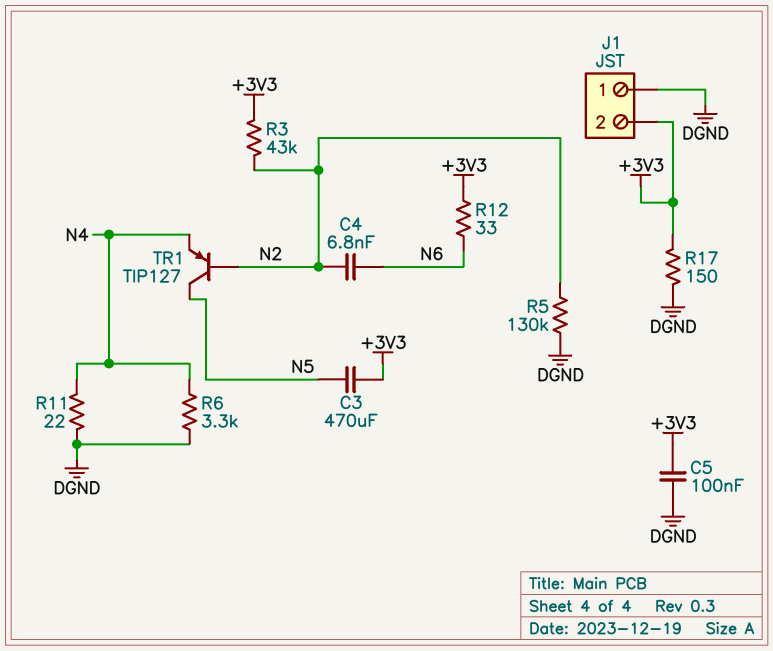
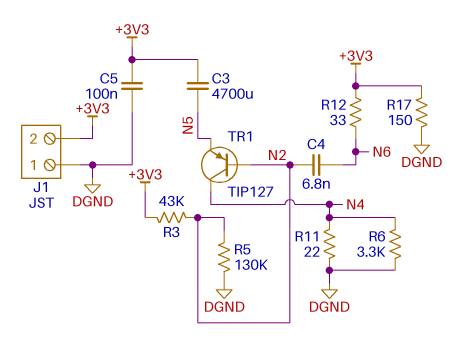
C3: 470uF (+3V3, N5) -> 4700uF (+3V3, N5)
TR1: PNP TIP127 (B N2, C N5, E N4) -> PNP TIP127 (B N2, C N4, E N5)

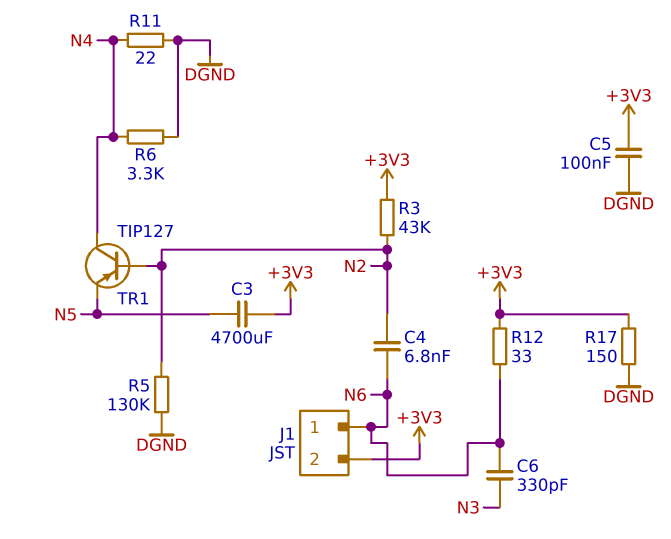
C6: none -> 330pF (N3, N6)
J1 pin 1: DGND -> N6

